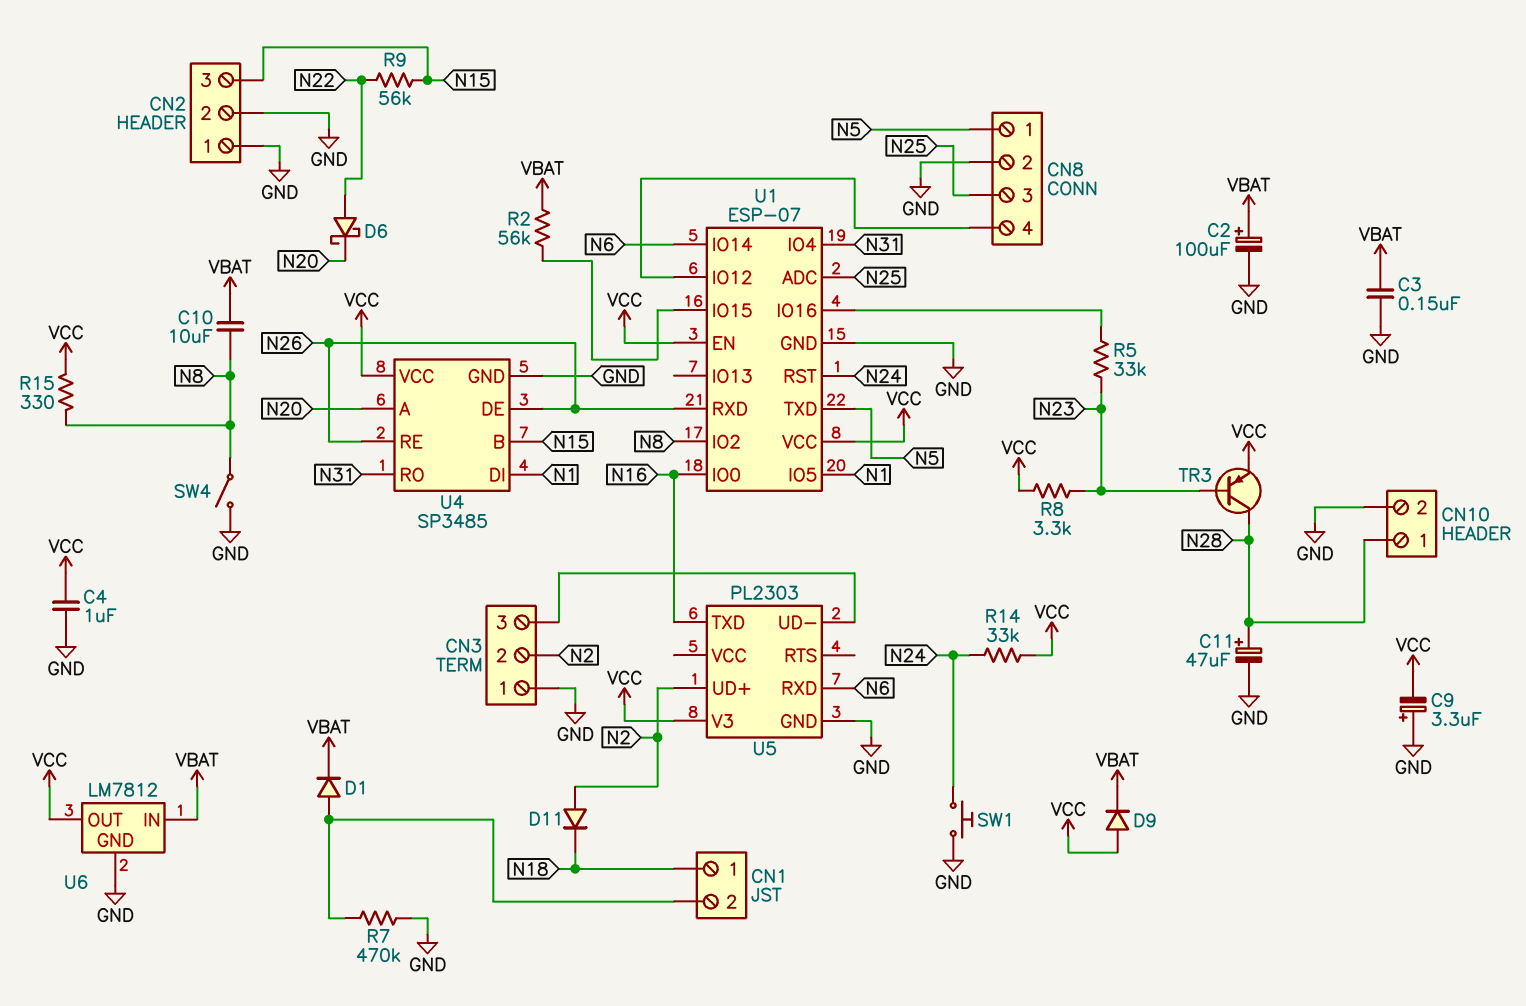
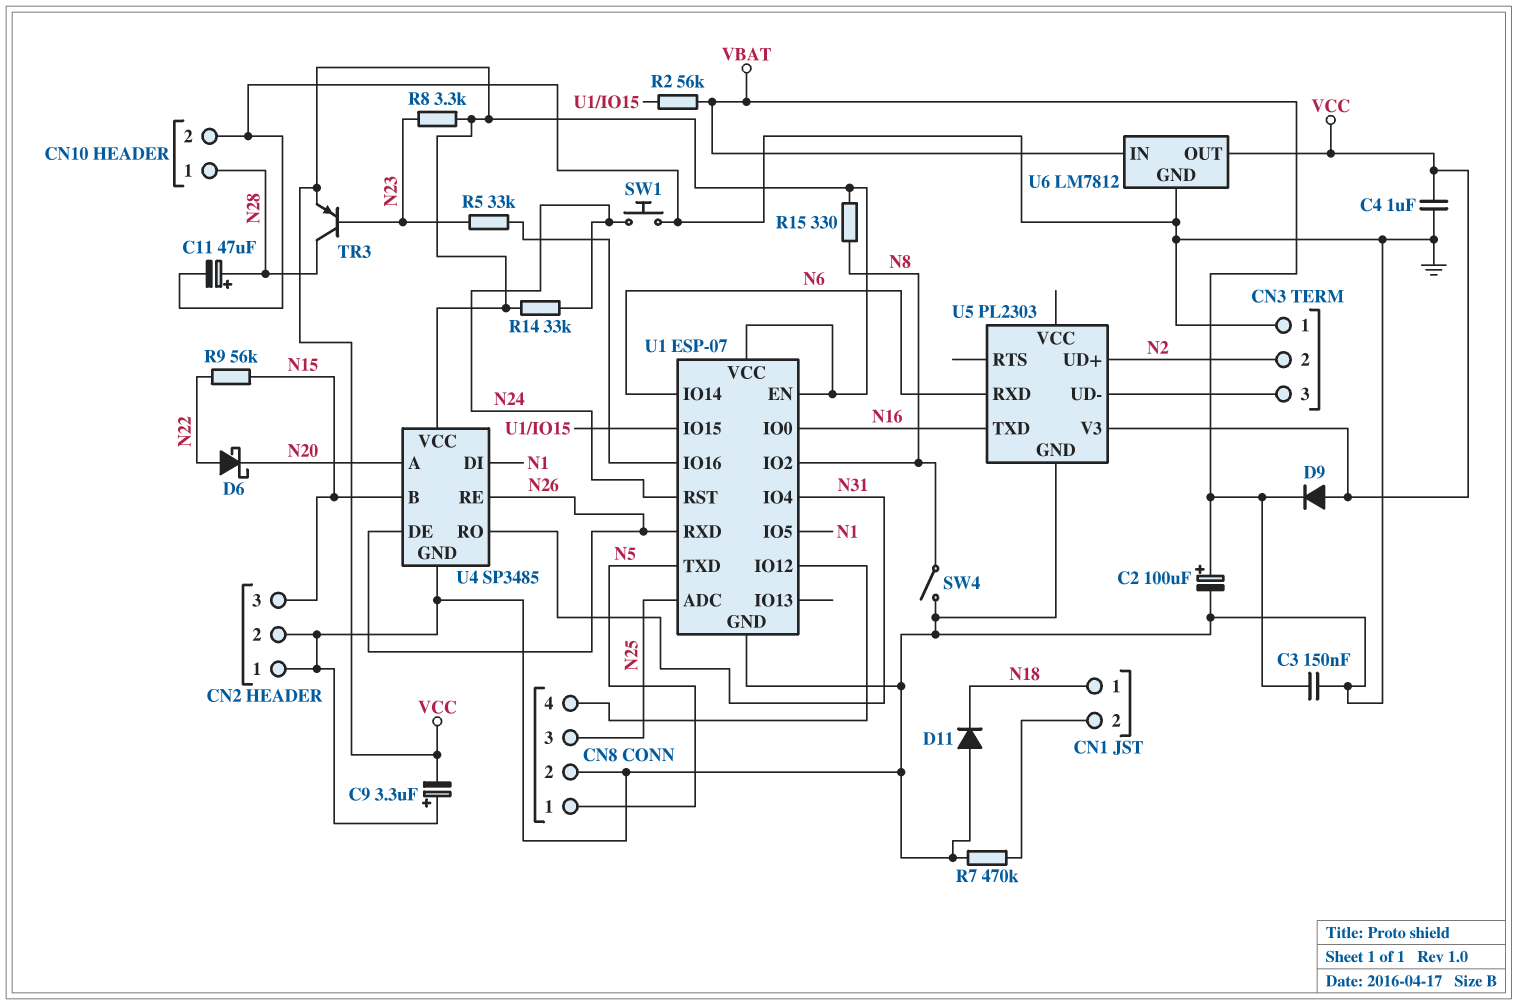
C10: 10uF (N8, VBAT) -> none
D1: diode (A CN1/2, K VBAT) -> none
D11: diode (A N2, K N18) -> diode (A GND, K N18)

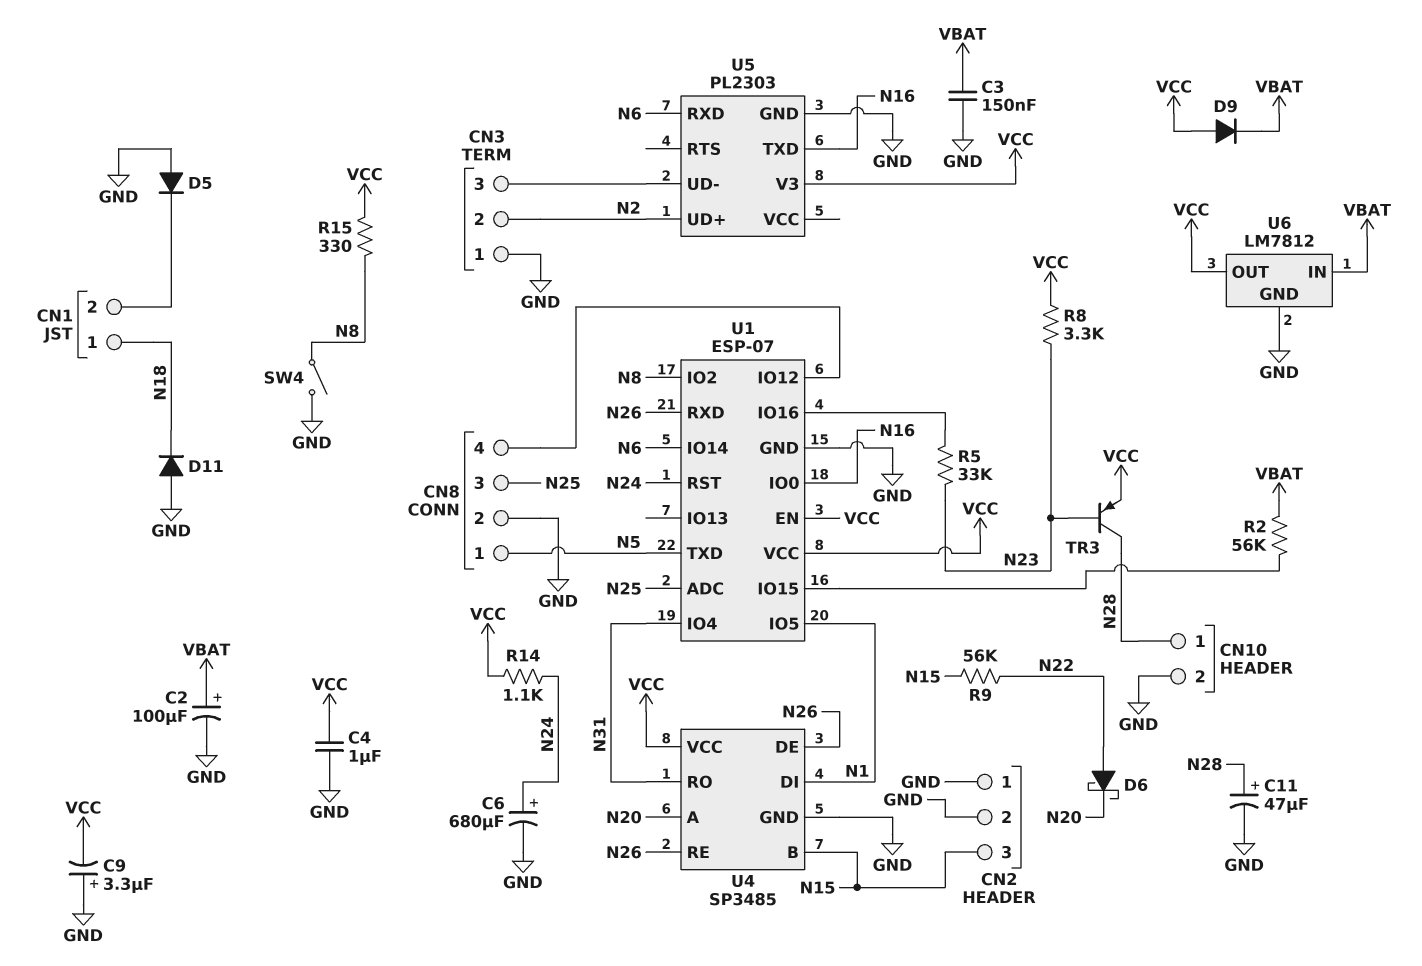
C6: none -> 680uF (plus N24, minus GND)
D5: none -> diode (A GND, K CN1/2)
R7: 470k (CN1/2, GND) -> none
R14: 33k (N24, VCC) -> 1.1k (N24, VCC)
SW1: button (GND, N24) -> none

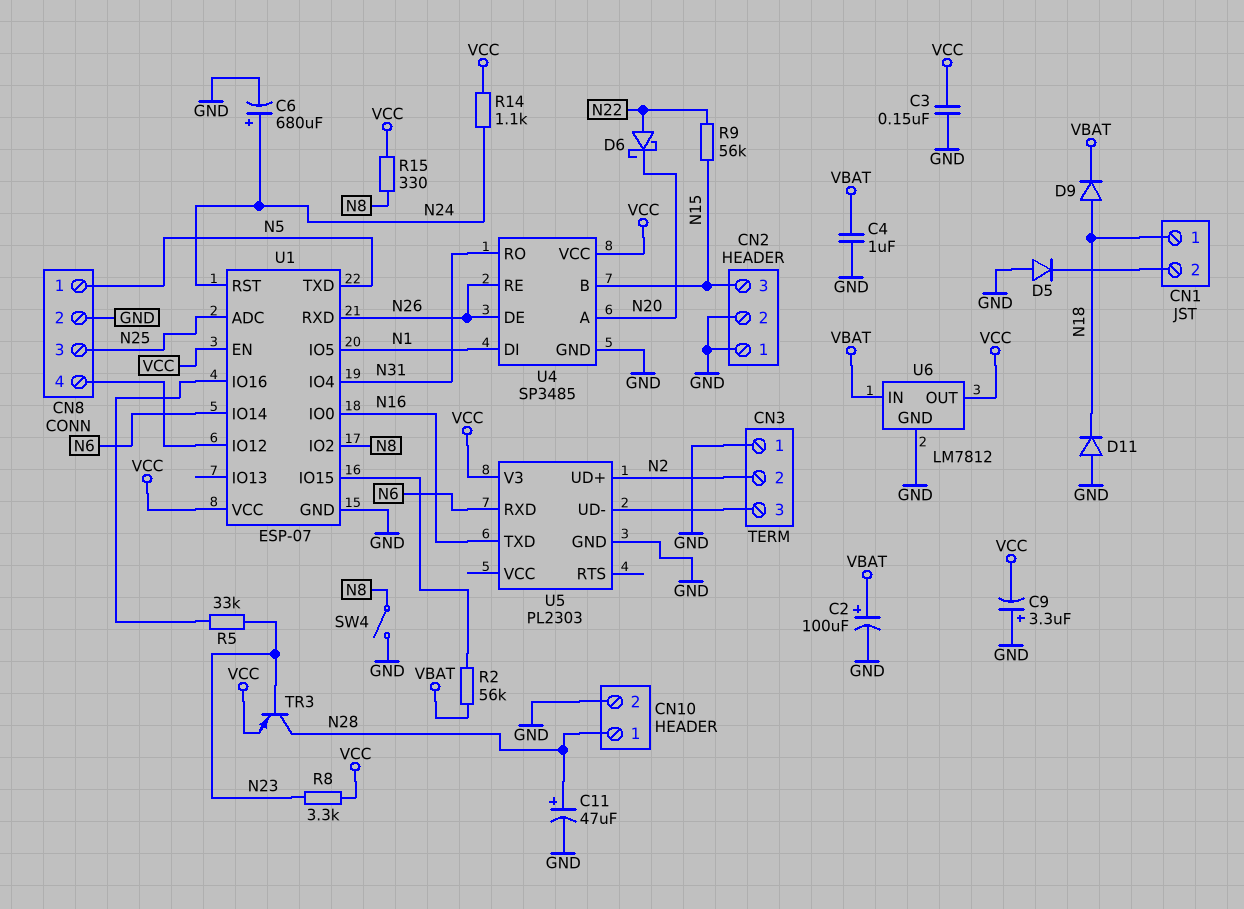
C3: 150nF (GND, VBAT) -> 150nF (GND, VCC)
C4: 1uF (GND, VCC) -> 1uF (GND, VBAT)
D9: diode (A VCC, K VBAT) -> diode (A N18, K VBAT)

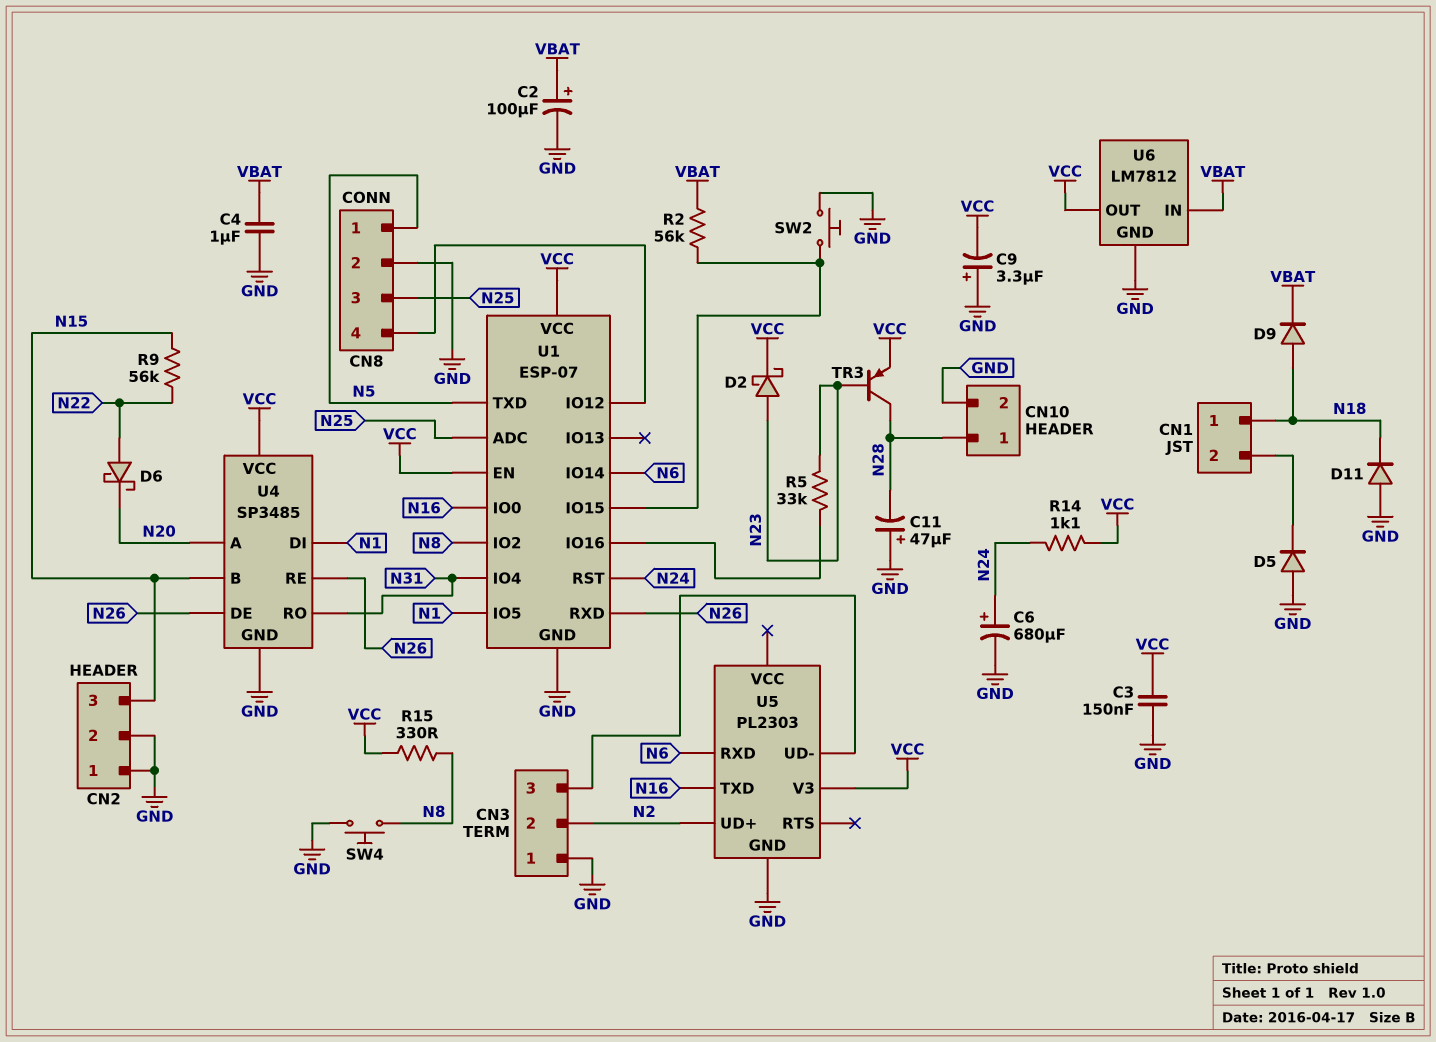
C11: 47uF (plus N28, minus GND) -> 47uF (plus GND, minus N28)
D2: none -> schottky (A N23, K VCC)
R8: 3.3k (N23, VCC) -> none
SW2: none -> button (GND, U1/IO15)
SW4: switch (GND, N8) -> button (GND, N8)

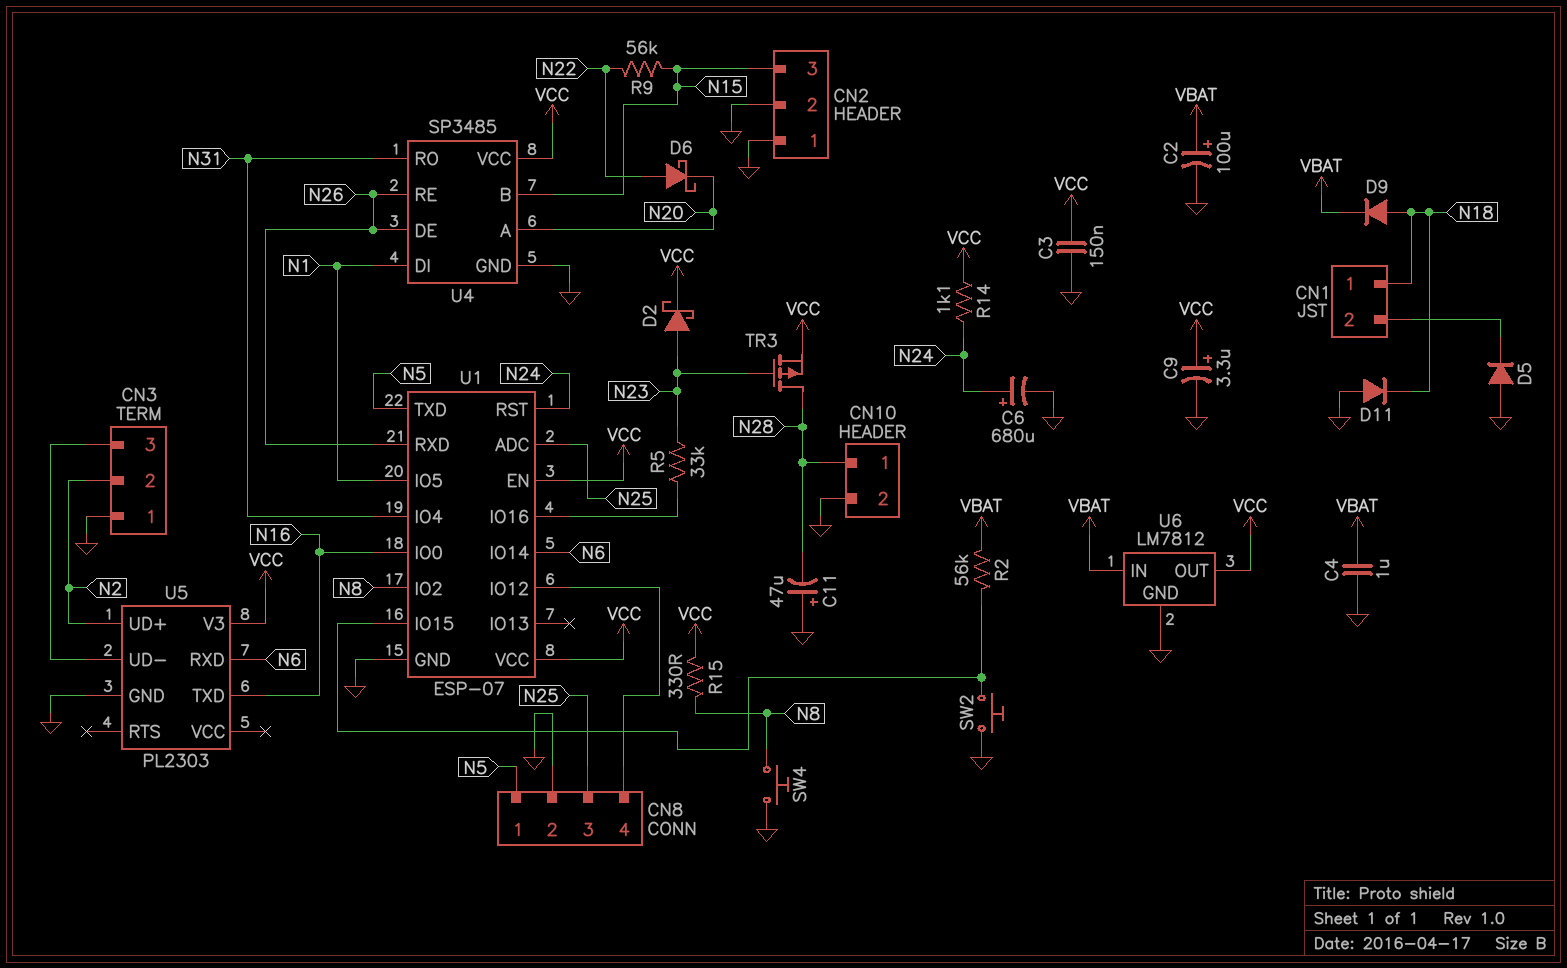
C9: 3.3uF (plus GND, minus VCC) -> 3.3uF (plus VCC, minus GND)
TR3: PNP (B N23, C N28, E VCC) -> PMOS (G N23, D N28, S VCC)

